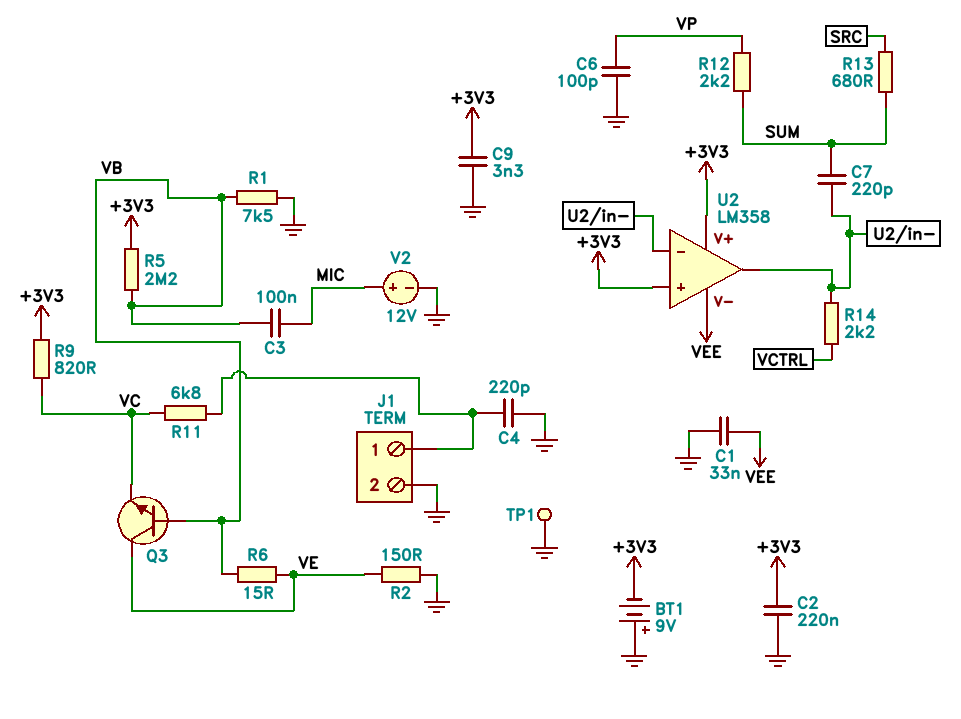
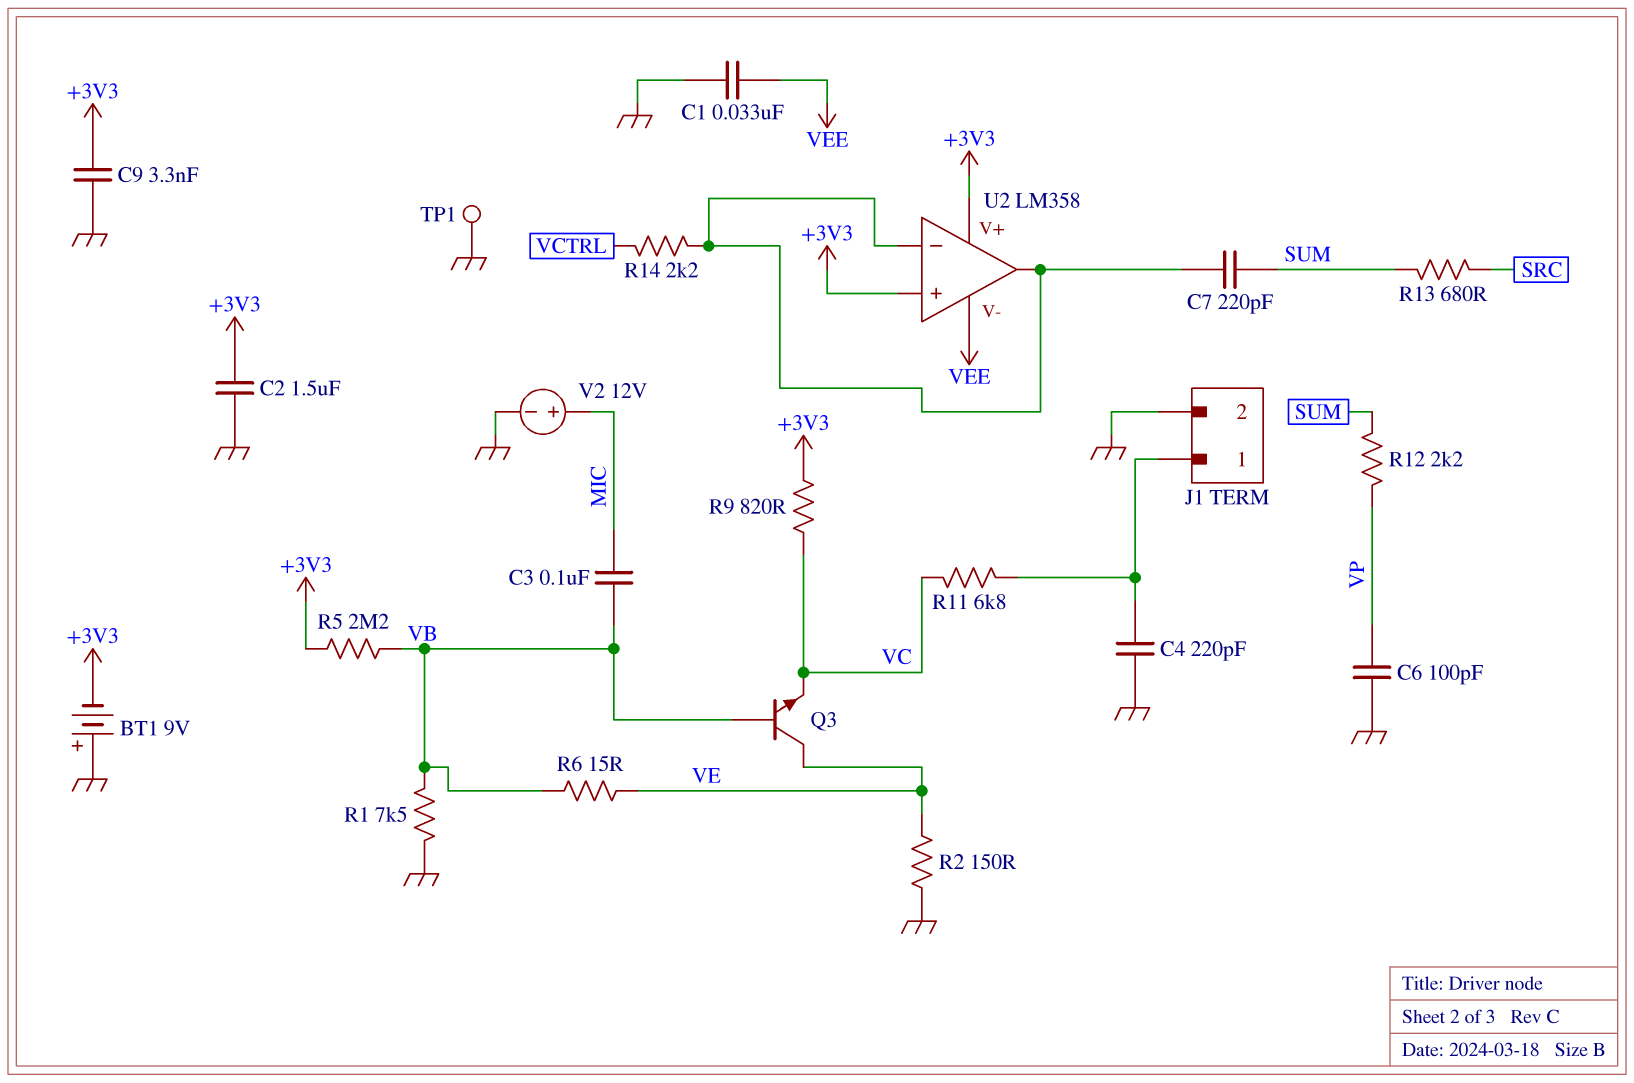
C2: 220nF (+3V3, GND) -> 1.5uF (+3V3, GND)

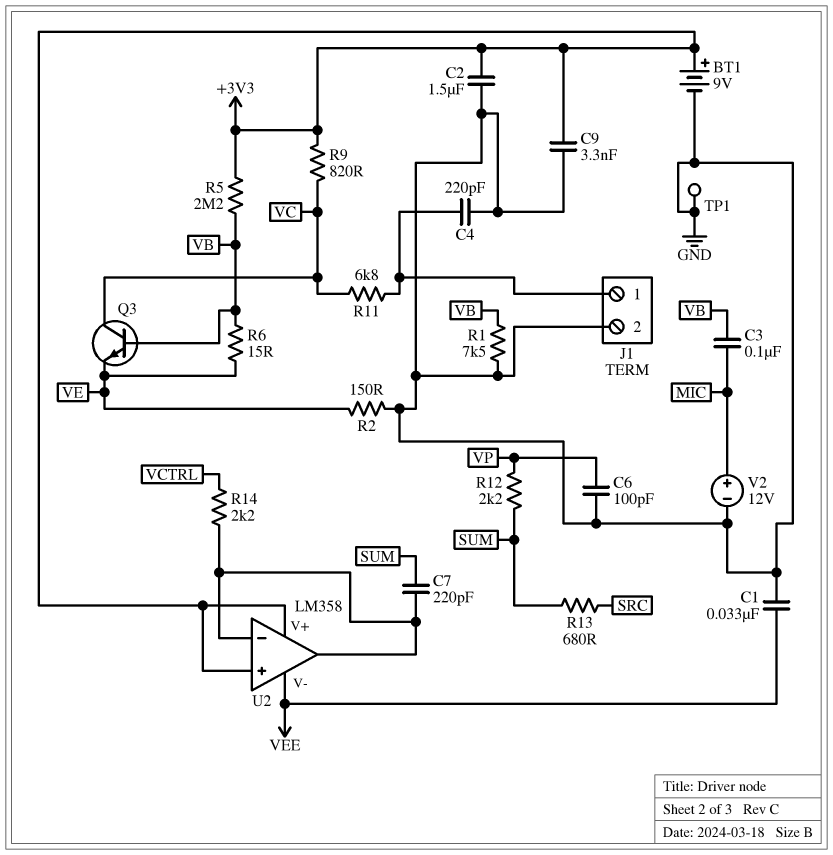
BT1: 9V (plus GND, minus +3V3) -> 9V (plus +3V3, minus GND)
Q3: NPN (B VB, C VE, E VC) -> NPN (B VB, C VC, E VE)

